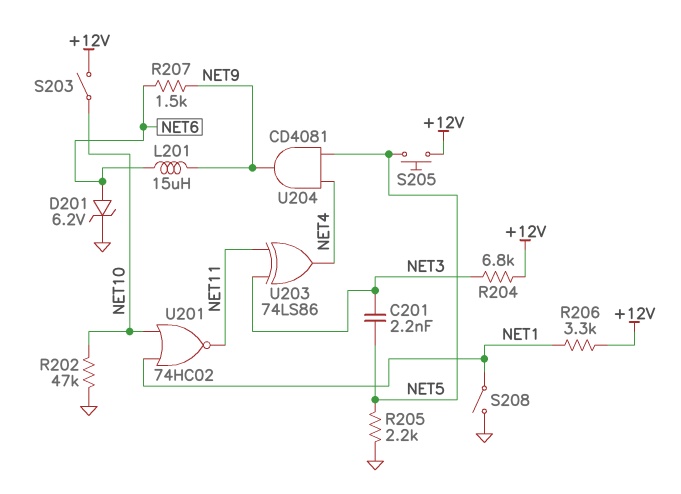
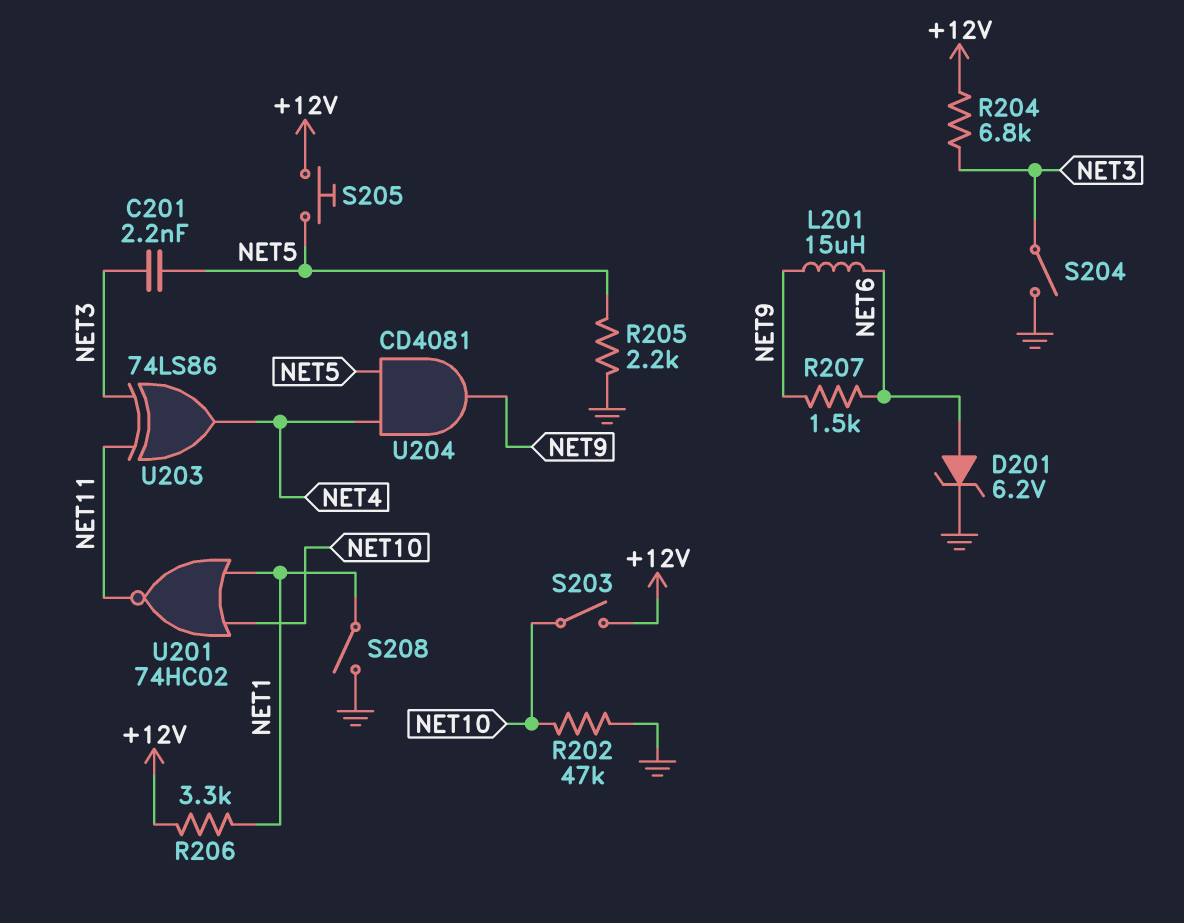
S204: none -> switch (GND, NET3)

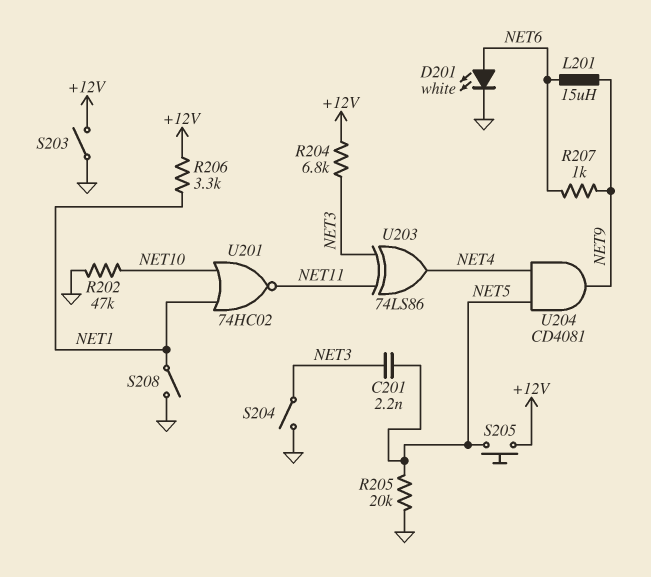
D201: zener 6.2V (A NET6, K GND) -> LED white (A NET6, K GND)
R205: 2.2k (GND, NET5) -> 20k (GND, NET5)
R207: 1.5k (NET6, NET9) -> 1k (NET6, NET9)
S203: switch (+12V, NET10) -> switch (+12V, GND)

